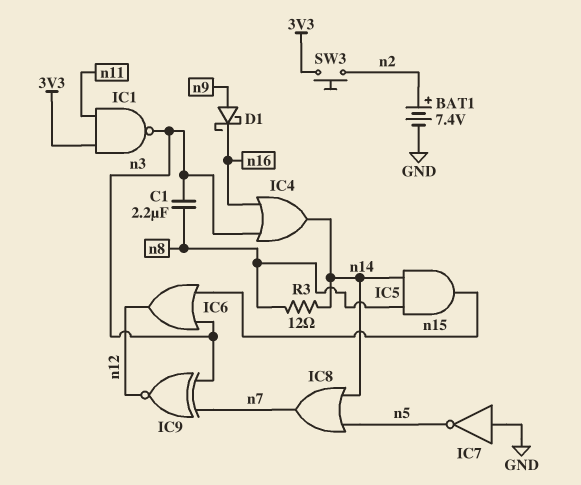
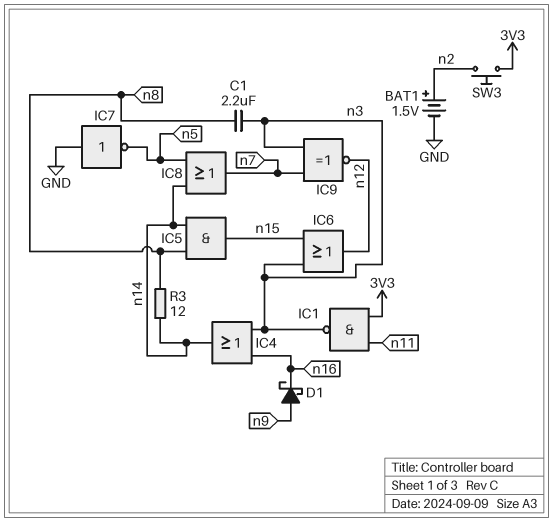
BAT1: 7.4V (plus n2, minus GND) -> 1.5V (plus n2, minus GND)

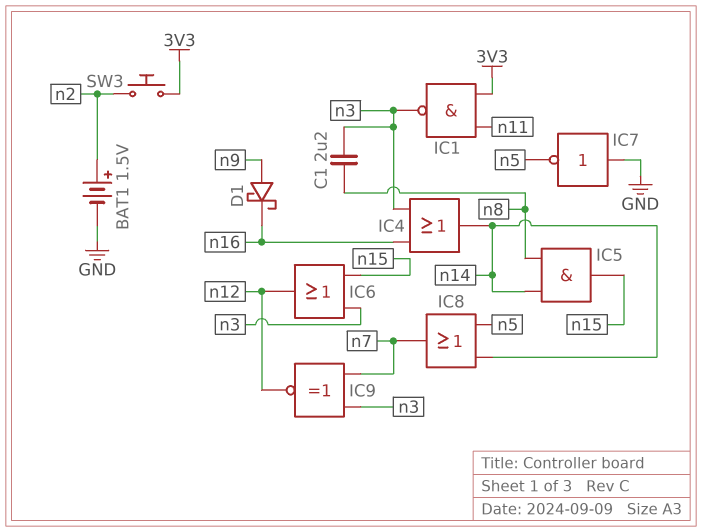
R3: 12 (n8, n14) -> none

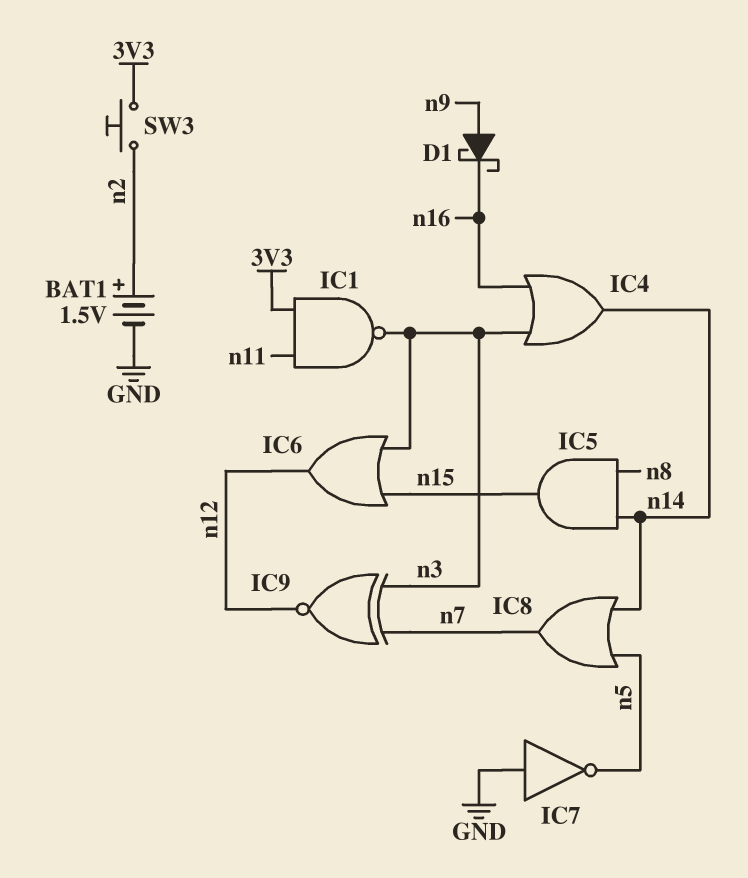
C1: 2.2uF (n3, n8) -> none

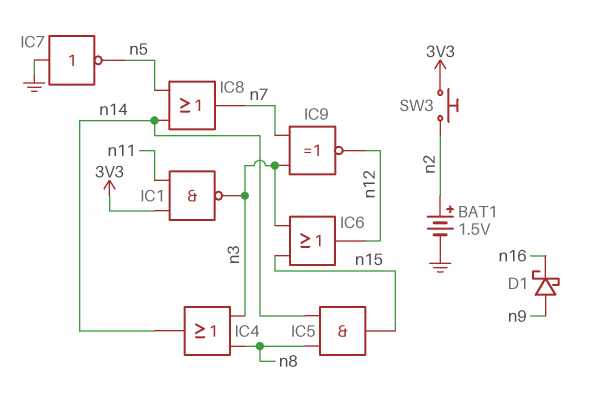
IC4: OR (in n3, in n16, out n14) -> OR (in n3, in n8, out n14)

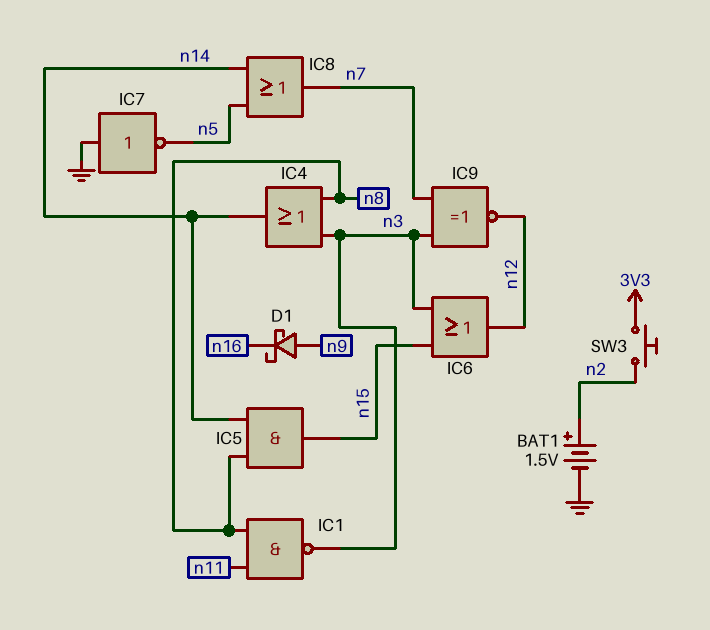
IC1: NAND (in 3V3, in n11, out n3) -> NAND (in n8, in n11, out n3)

